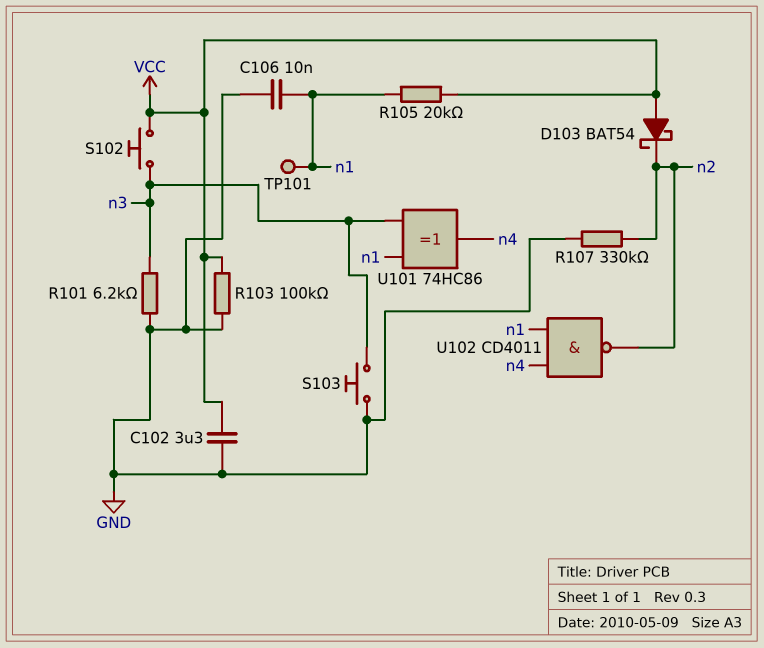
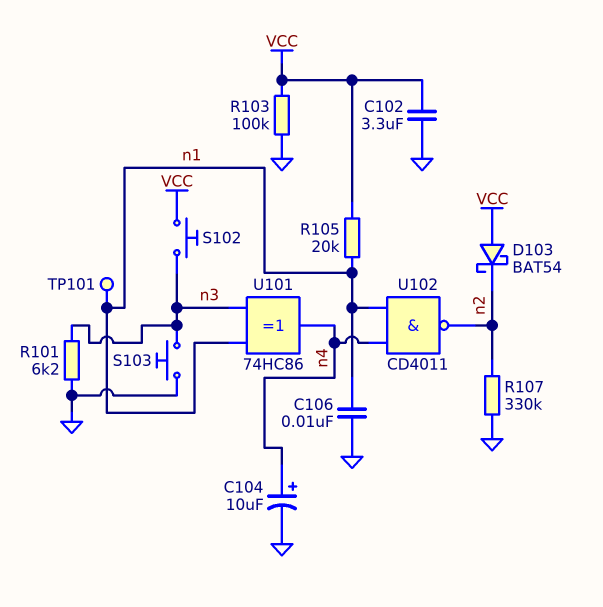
C104: none -> 10uF (plus n4, minus GND)

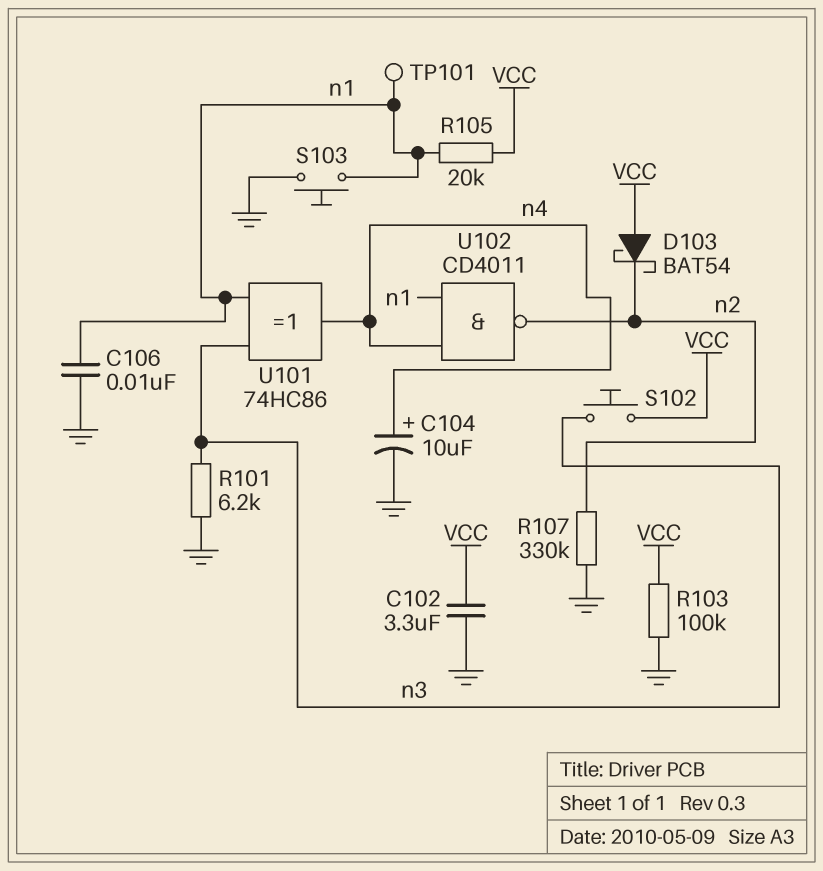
S103: button (GND, n3) -> button (GND, n1)

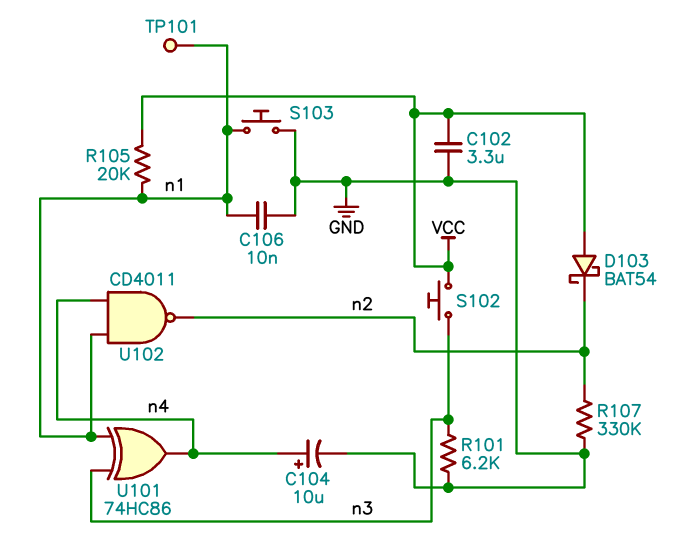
R103: 100k (GND, VCC) -> none

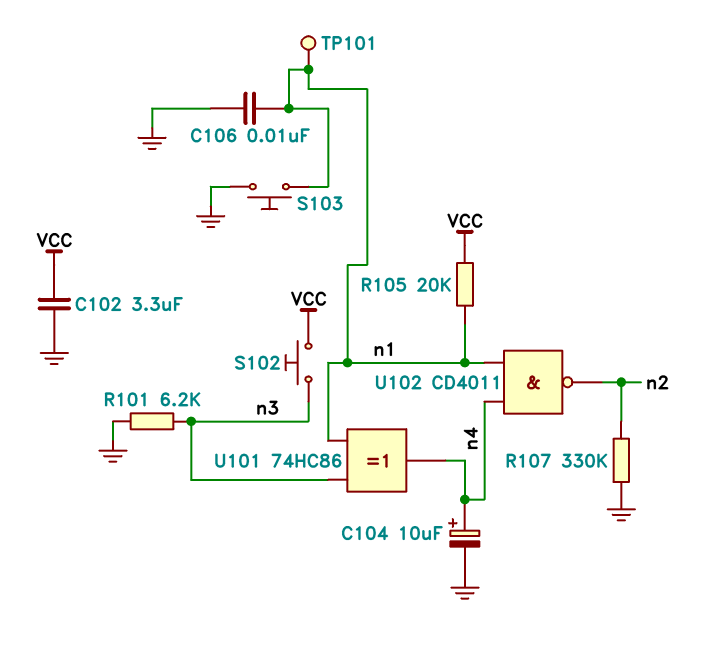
D103: schottky BAT54 (A VCC, K n2) -> none

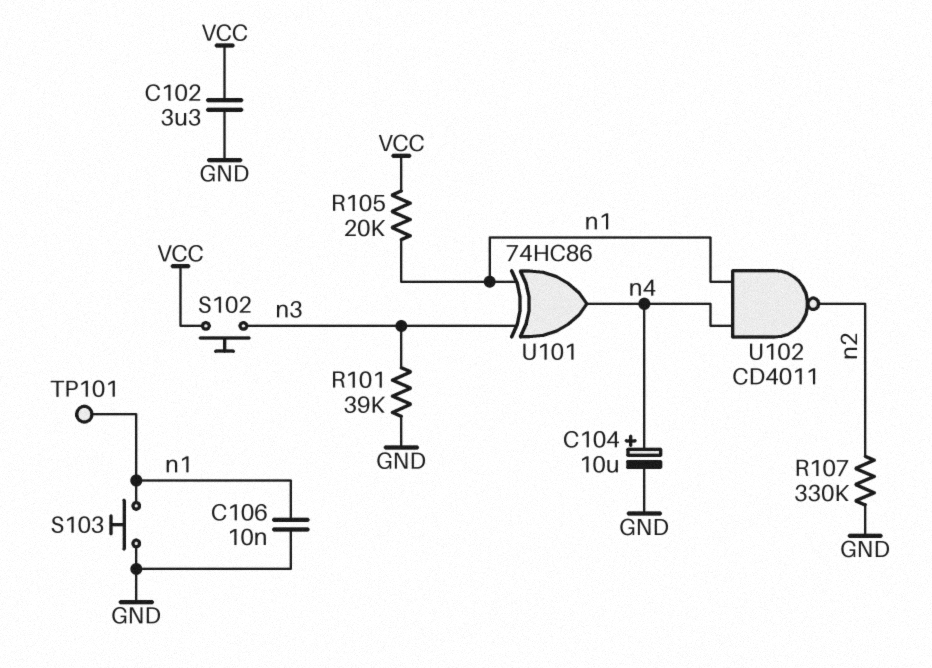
R101: 6.2k (GND, n3) -> 39k (GND, n3)

